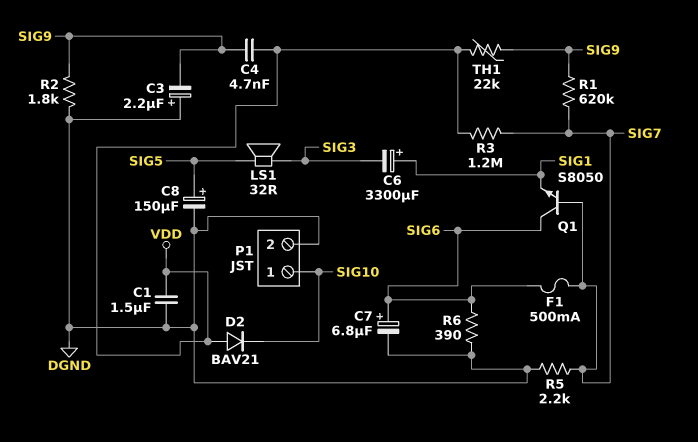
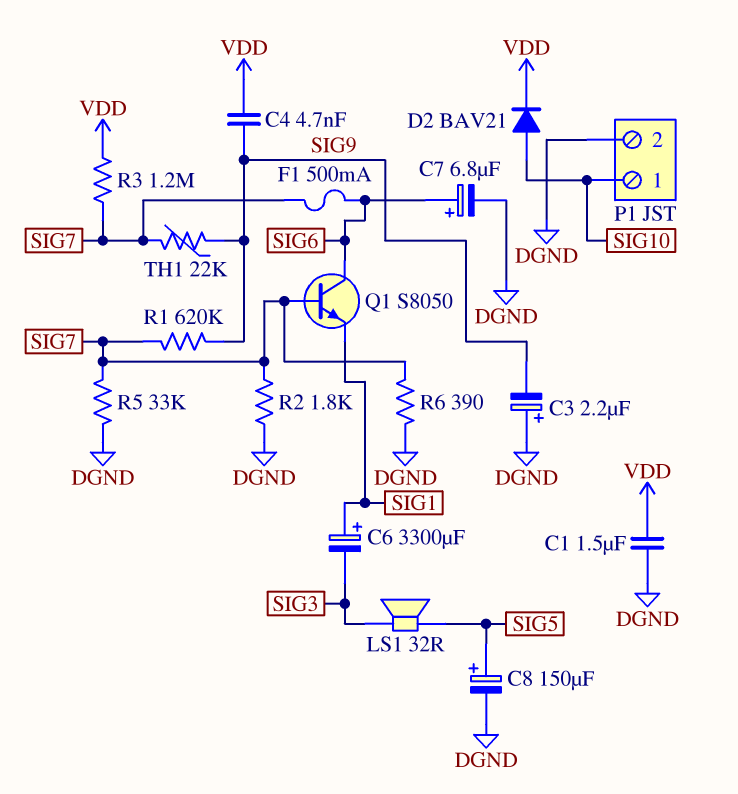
D2: diode BAV21 (A VDD, K SIG10) -> diode BAV21 (A SIG10, K VDD)
R2: 1.8k (DGND, SIG9) -> 1.8k (DGND, SIG7)
R5: 2.2k (DGND, SIG7) -> 33k (DGND, SIG7)
R6: 390 (DGND, SIG6) -> 390 (DGND, SIG7)
TH1: 22k (SIG9, VDD) -> 22k (SIG7, SIG9)

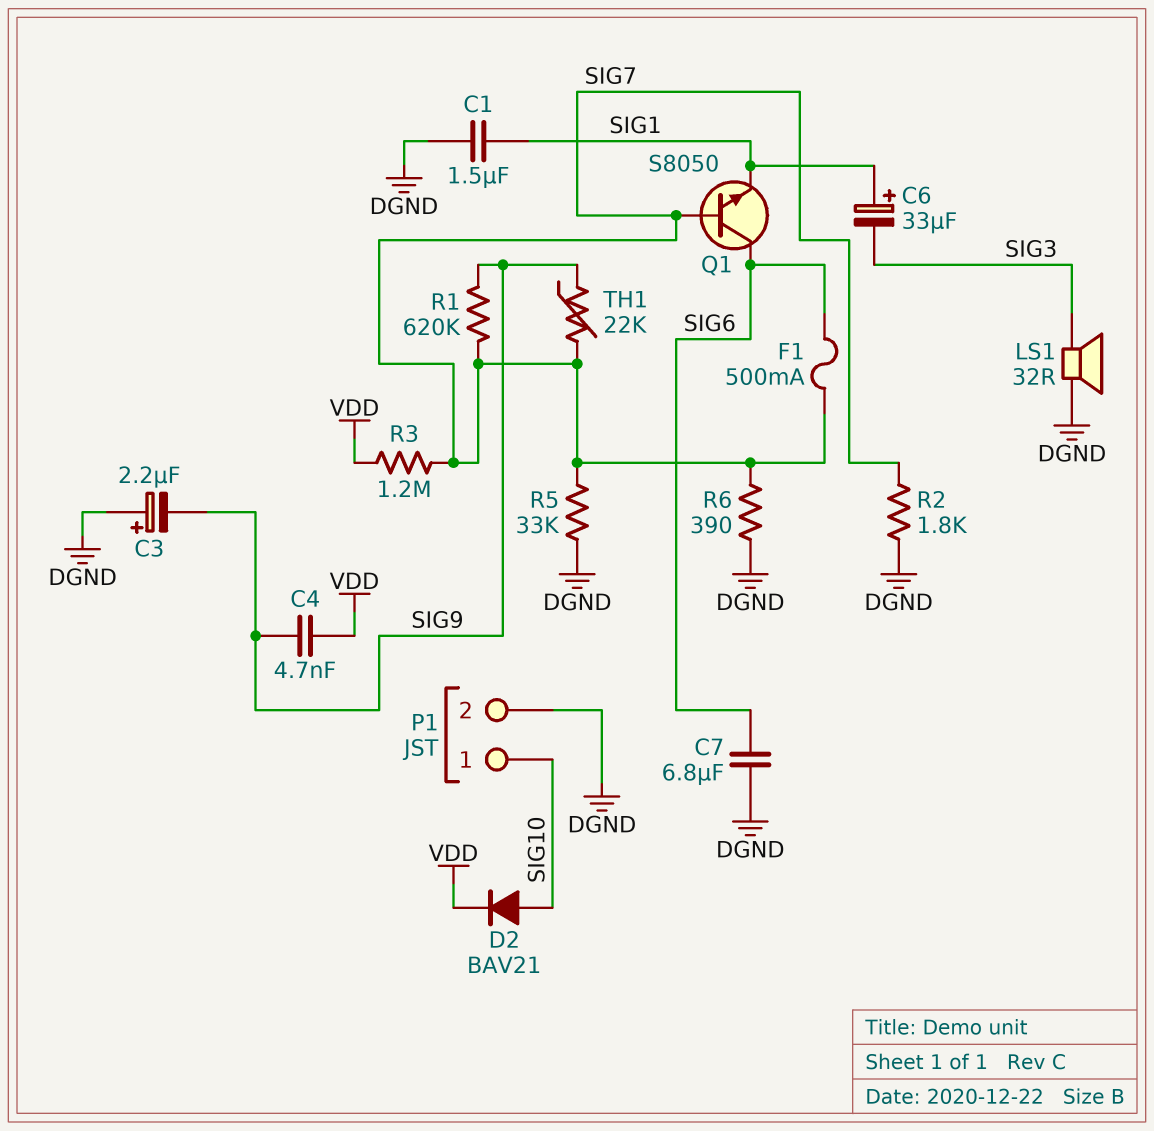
C1: 1.5uF (DGND, VDD) -> 1.5uF (DGND, SIG1)
C6: 3300uF (plus SIG1, minus SIG3) -> 33uF (plus SIG1, minus SIG3)
C7: 6.8uF (plus SIG6, minus DGND) -> 6.8uF (DGND, SIG6)
C8: 150uF (plus SIG5, minus DGND) -> none
LS1: speaker 32R (SIG3, SIG5) -> speaker 32R (DGND, SIG3)

